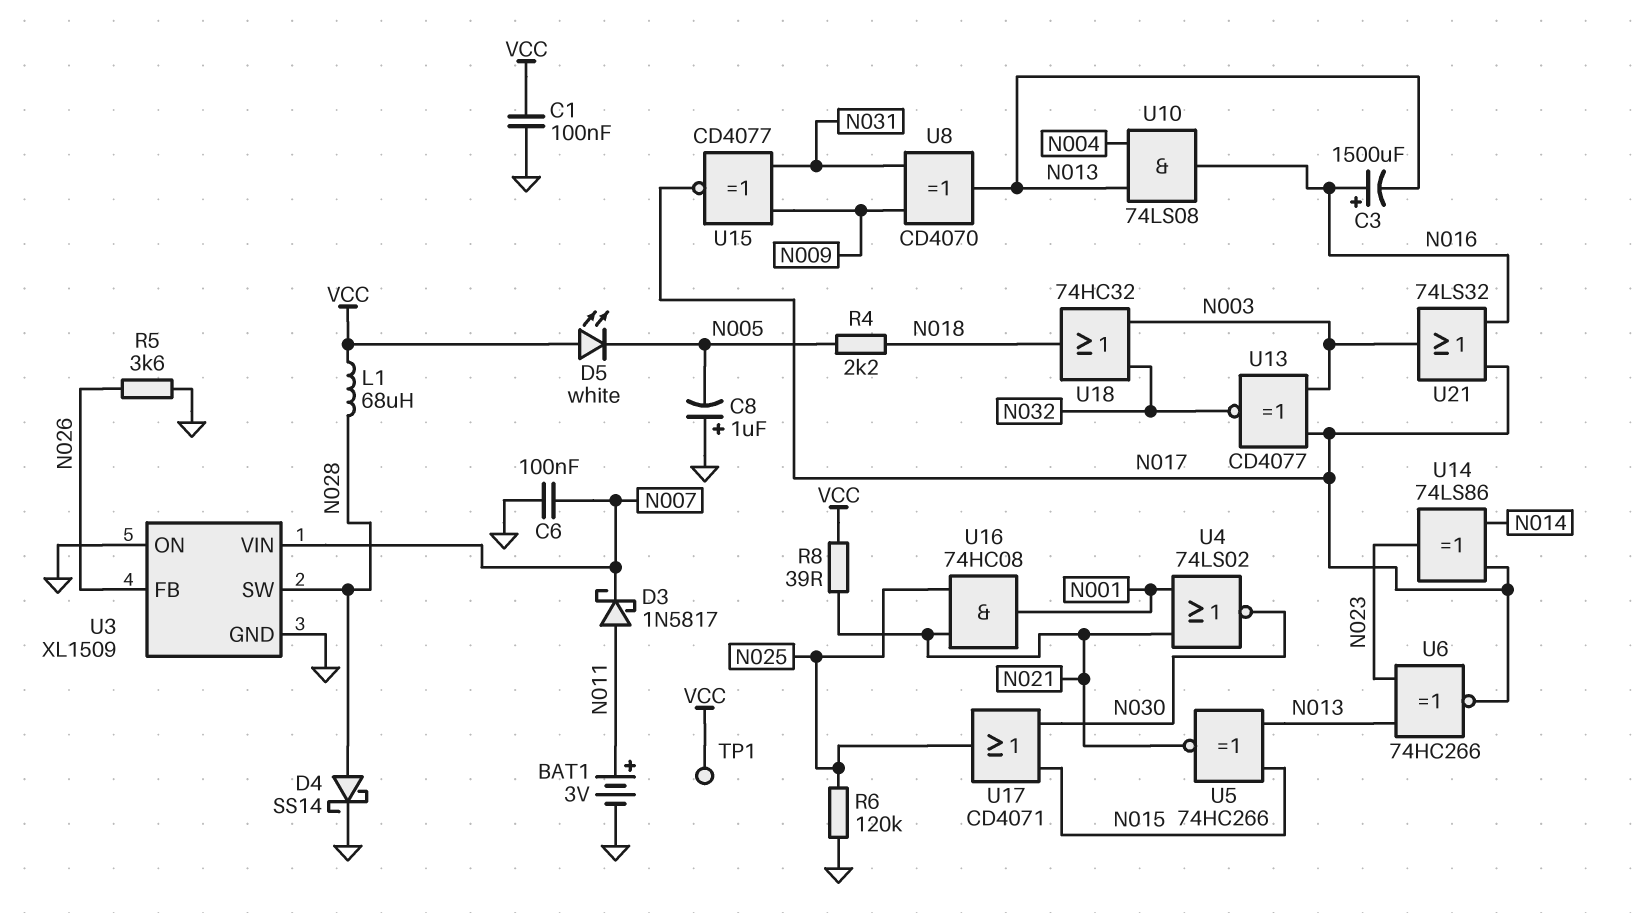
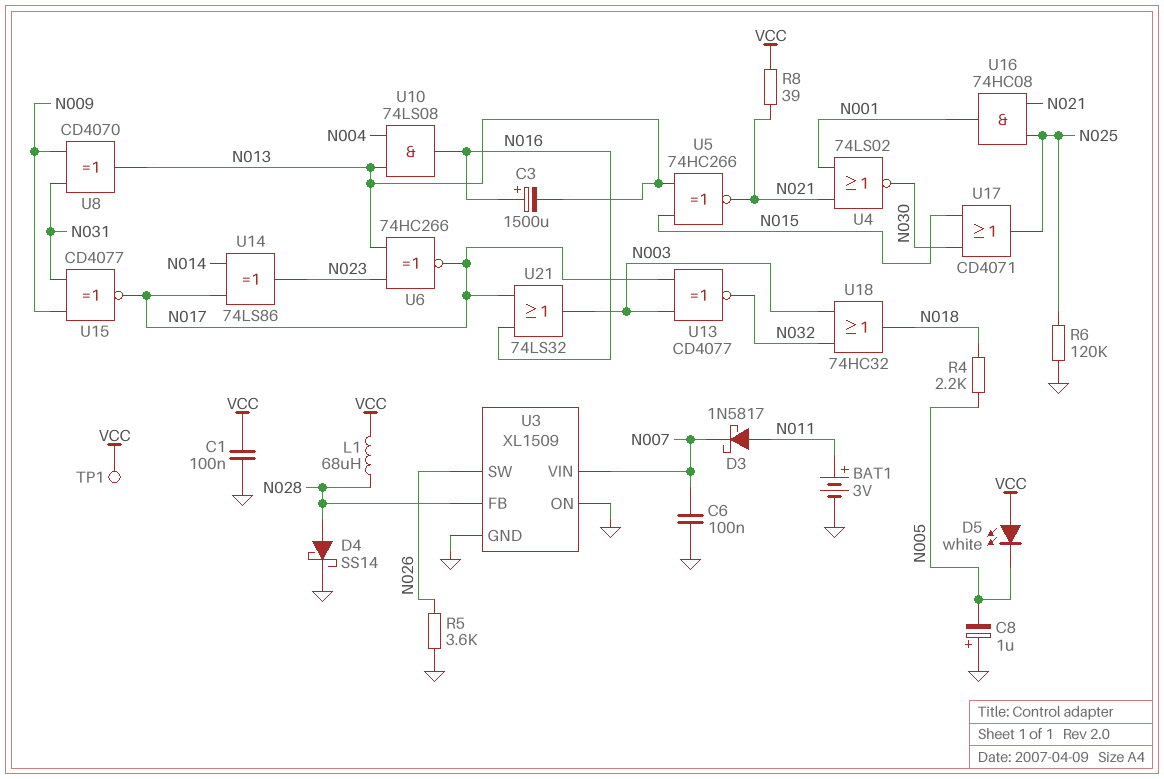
U3 pin FB: N026 -> N028
U3 pin SW: N028 -> N026

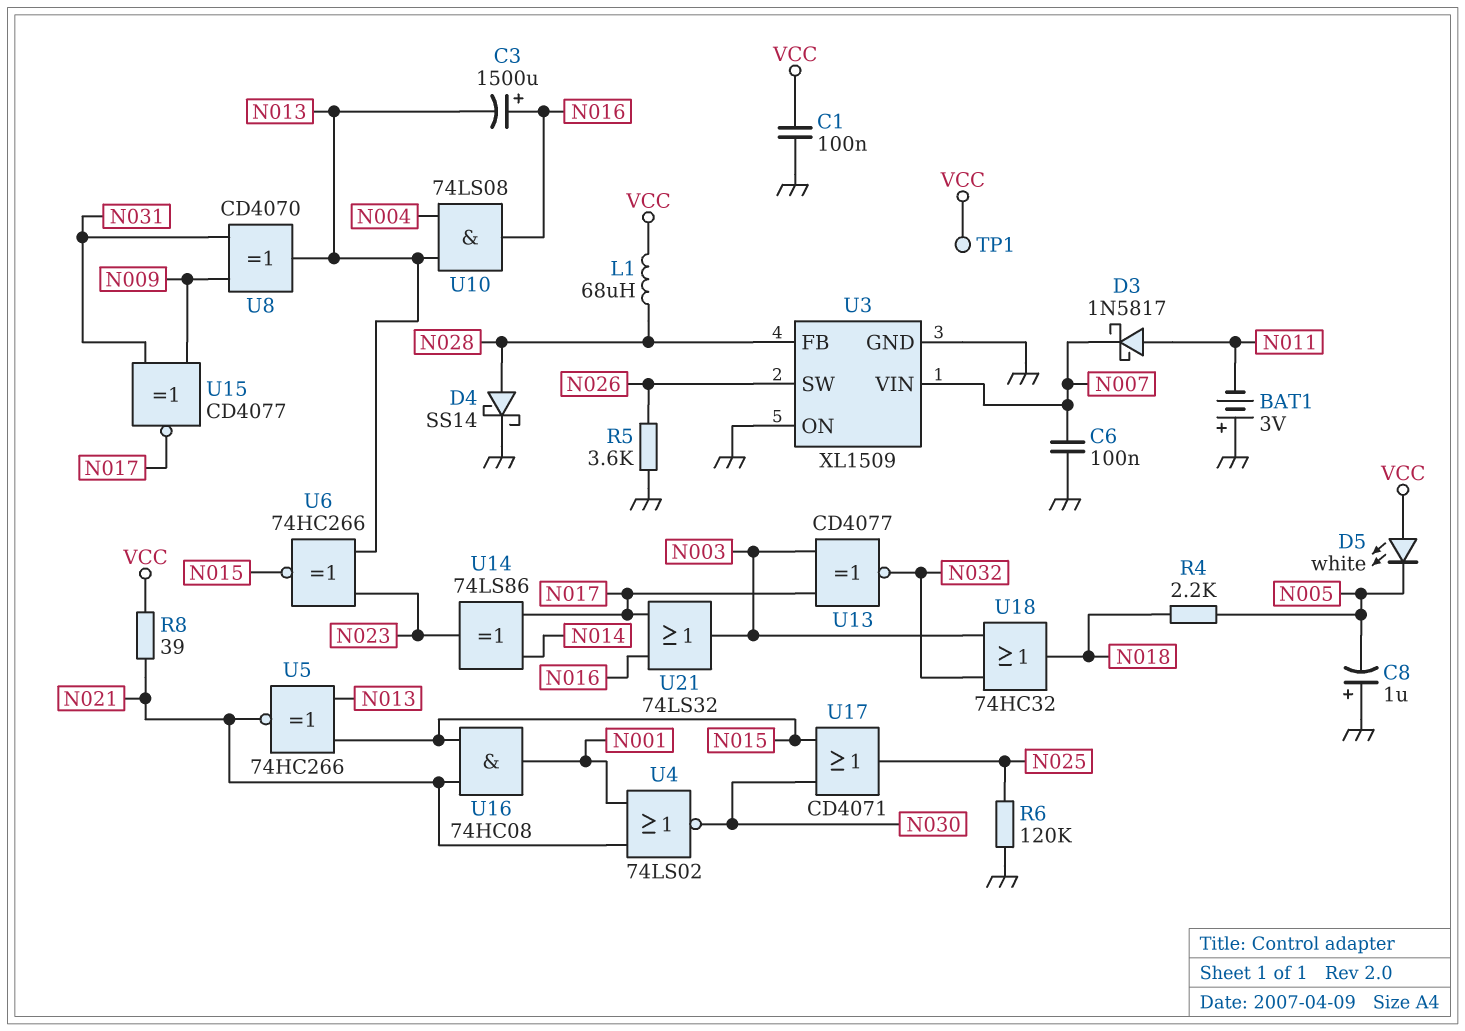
BAT1: 3V (plus N011, minus GND) -> 3V (plus GND, minus N011)
U6: XNOR 74HC266 (in N013, in N023, out N017) -> XNOR 74HC266 (in N013, in N023, out N015)
U16: AND 74HC08 (in N021, in N025, out N001) -> AND 74HC08 (in N015, in N021, out N001)

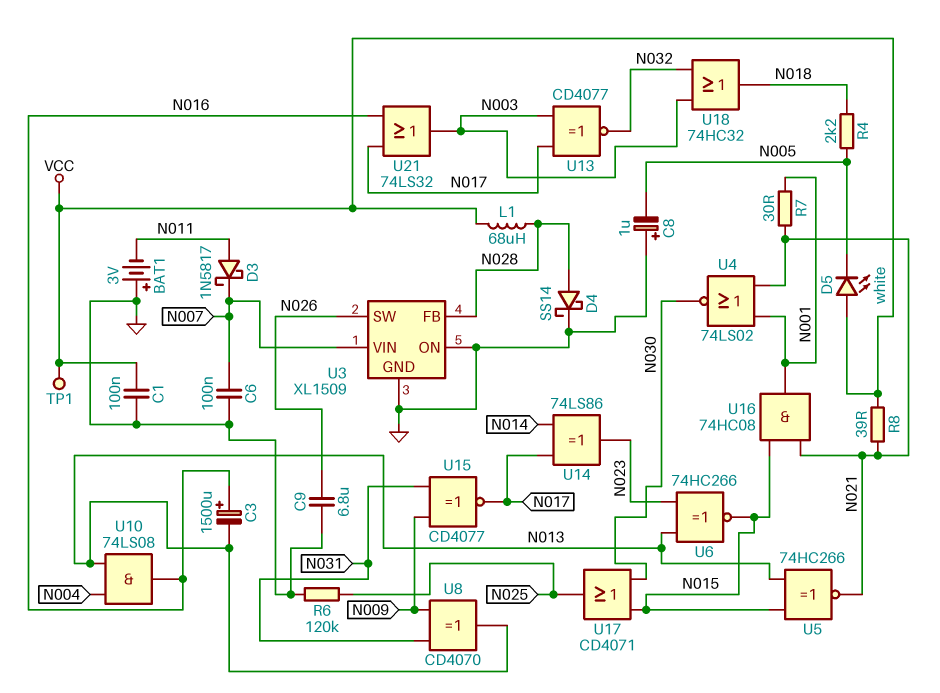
C9: none -> 6.8uF (GND, N026)
R5: 3.6k (GND, N026) -> none
R7: none -> 30 (N001, N021)

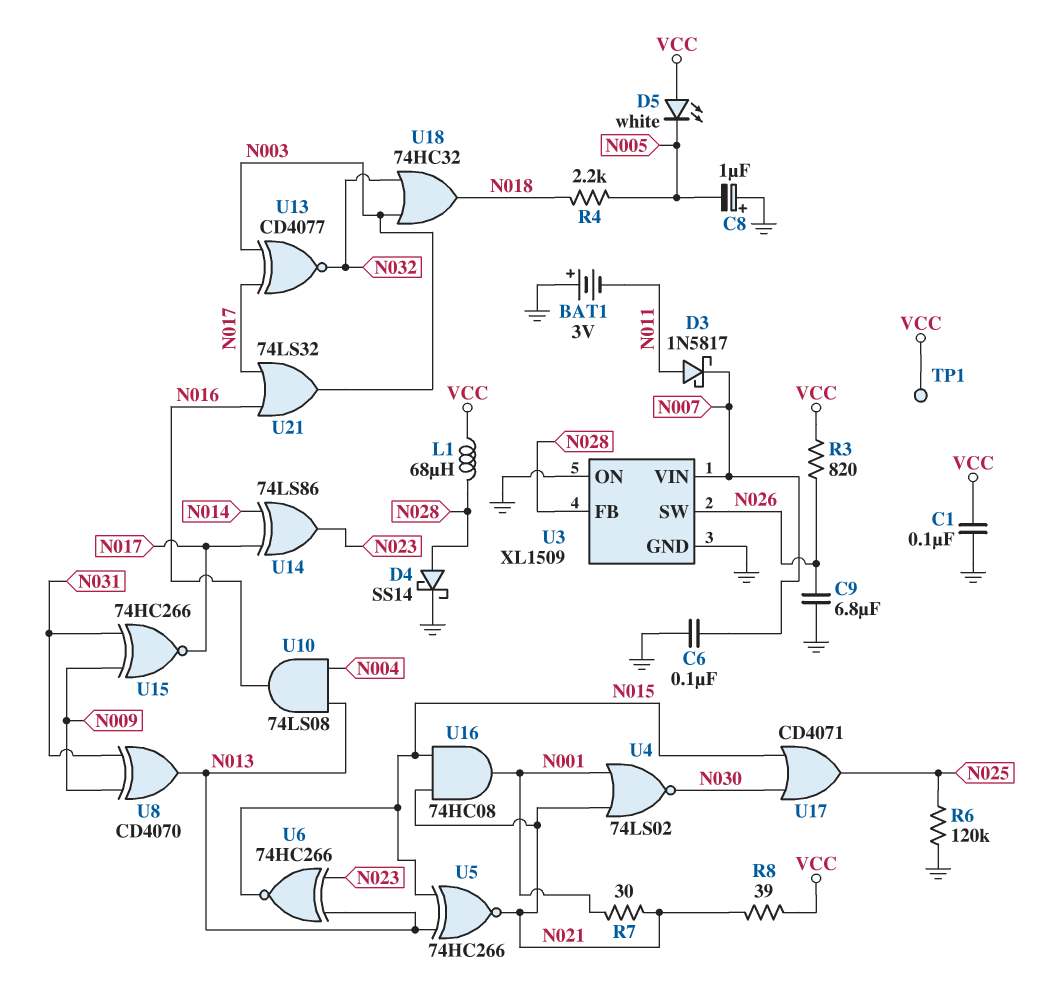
C3: 1500uF (plus N016, minus N013) -> none
R3: none -> 820 (N026, VCC)
U15: XNOR CD4077 (in N009, in N031, out N017) -> XNOR 74HC266 (in N009, in N031, out N017)

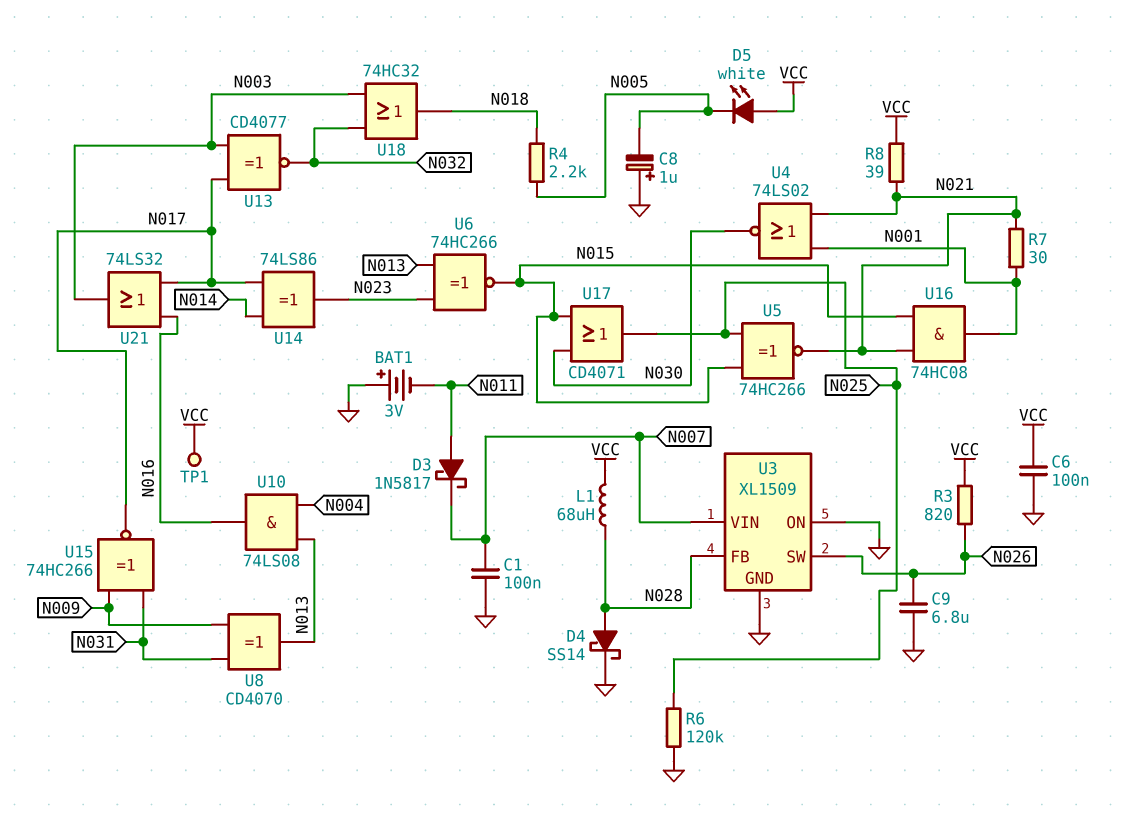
C1: 100nF (GND, VCC) -> 100nF (GND, N007)
C6: 100nF (GND, N007) -> 100nF (GND, VCC)
U5: XNOR 74HC266 (in N013, in N015, out N021) -> XNOR 74HC266 (in N015, in N025, out N021)

